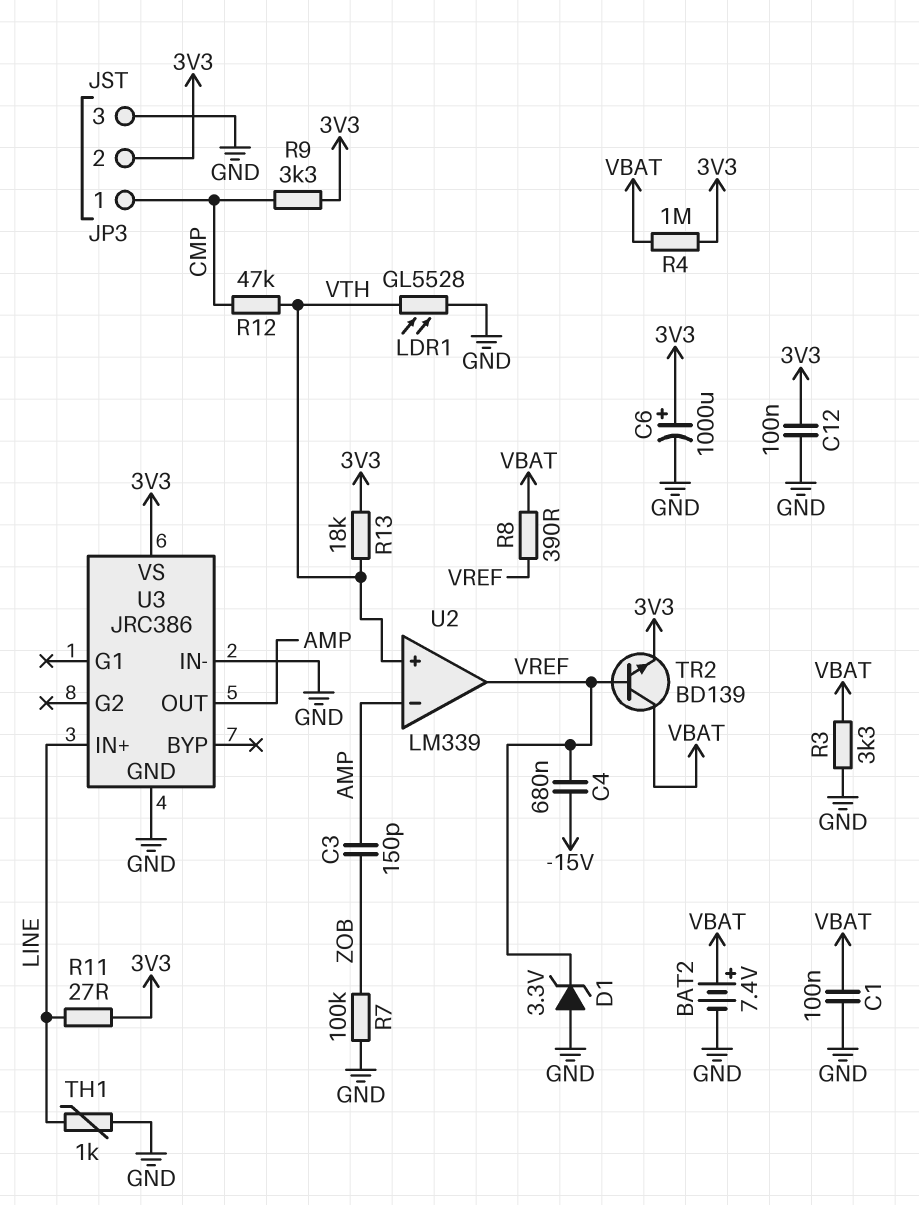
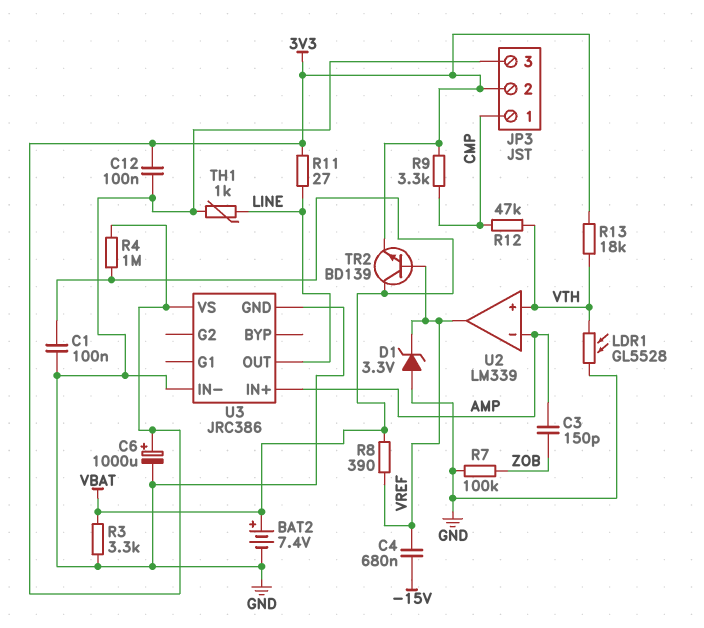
U3 pin IN+: LINE -> AMP
U3 pin OUT: AMP -> LINE

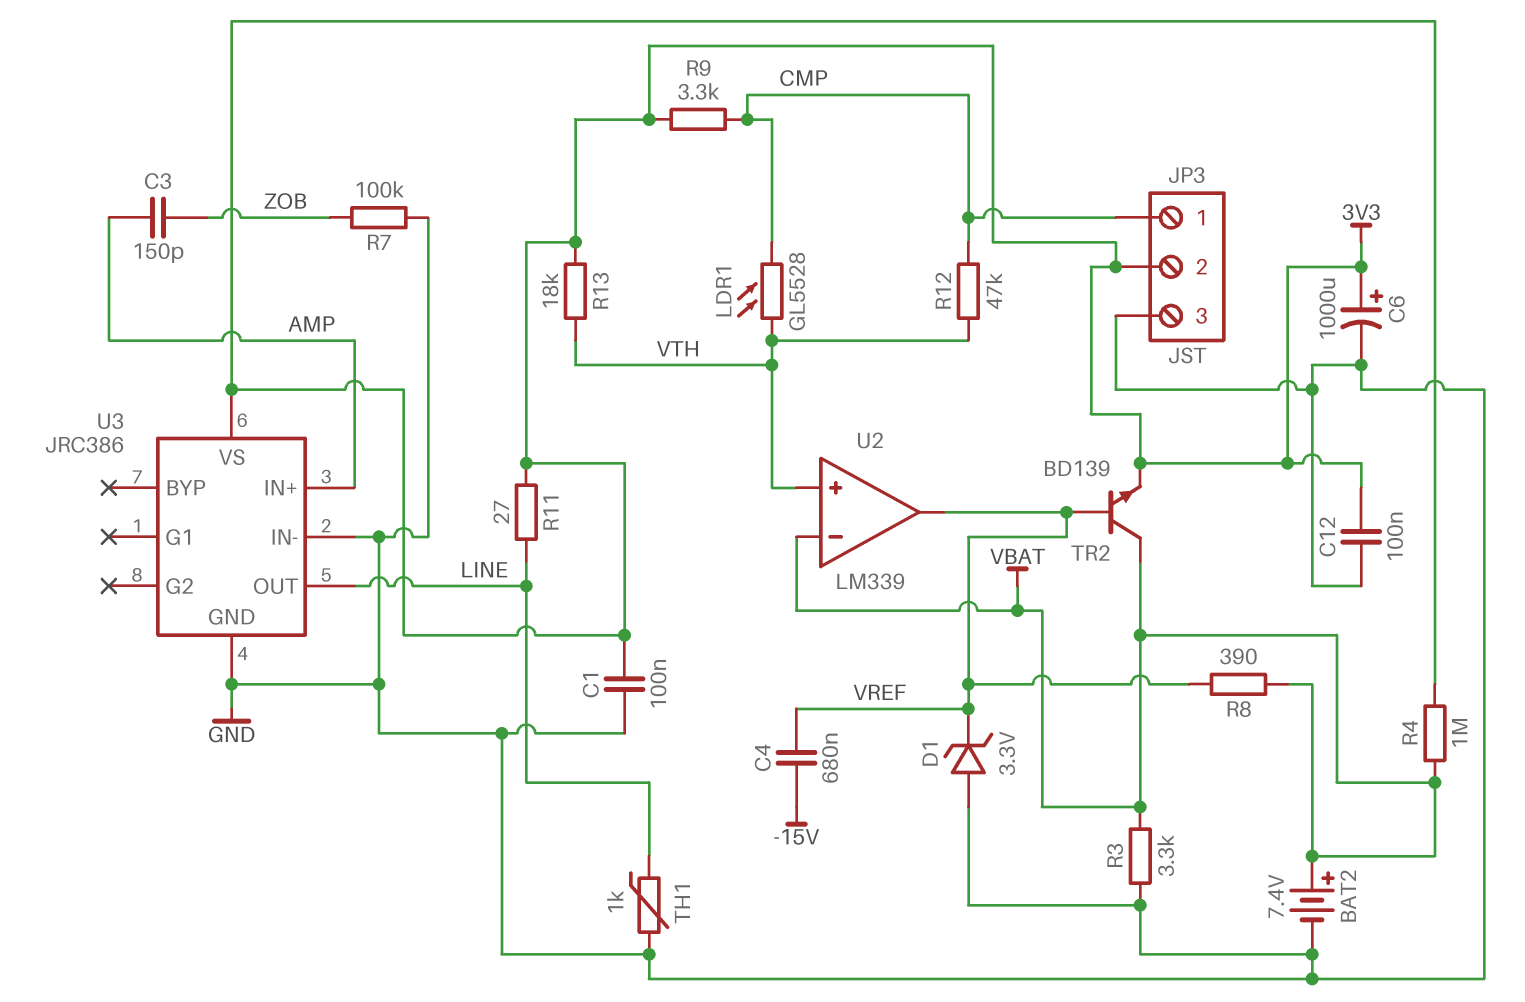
C1: 100nF (GND, VBAT) -> 100nF (3V3, GND)
LDR1: GL5528 (GND, VTH) -> GL5528 (CMP, VTH)
U2 pin in-: AMP -> VBAT

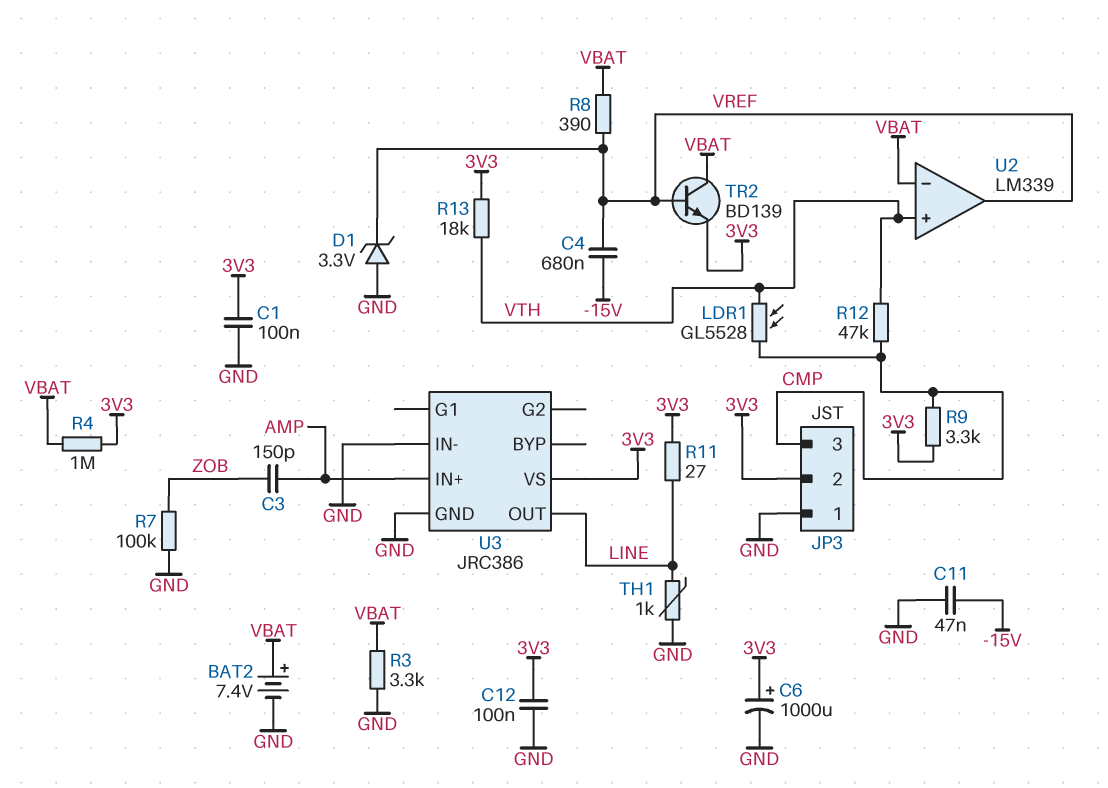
C11: none -> 47nF (-15V, GND)
JP3 pin 1: CMP -> GND
JP3 pin 3: GND -> CMP

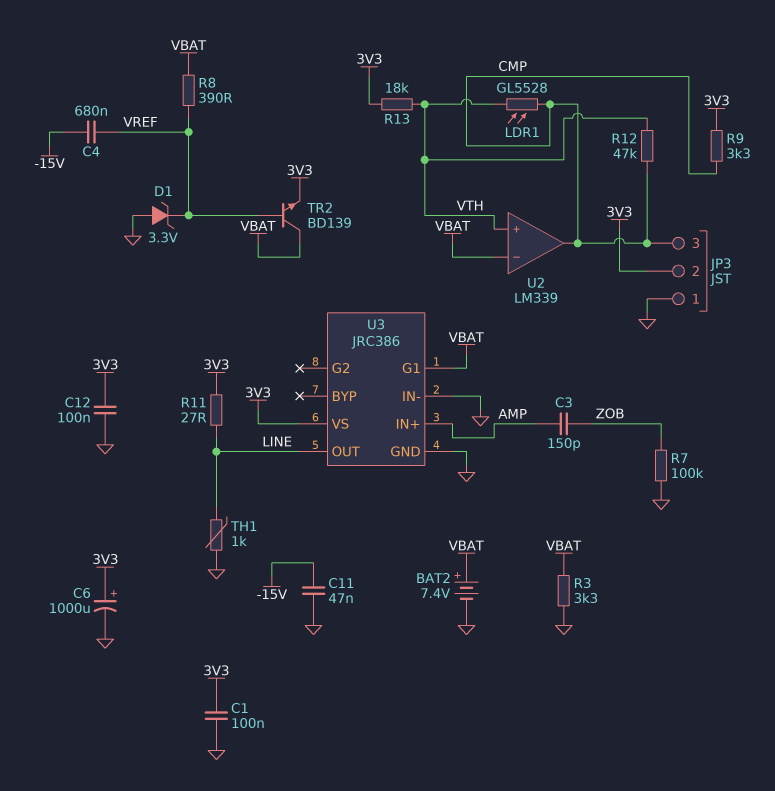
R4: 1M (3V3, VBAT) -> none
U2 pin out: VREF -> CMP
U3 pin G1: none -> VBAT

